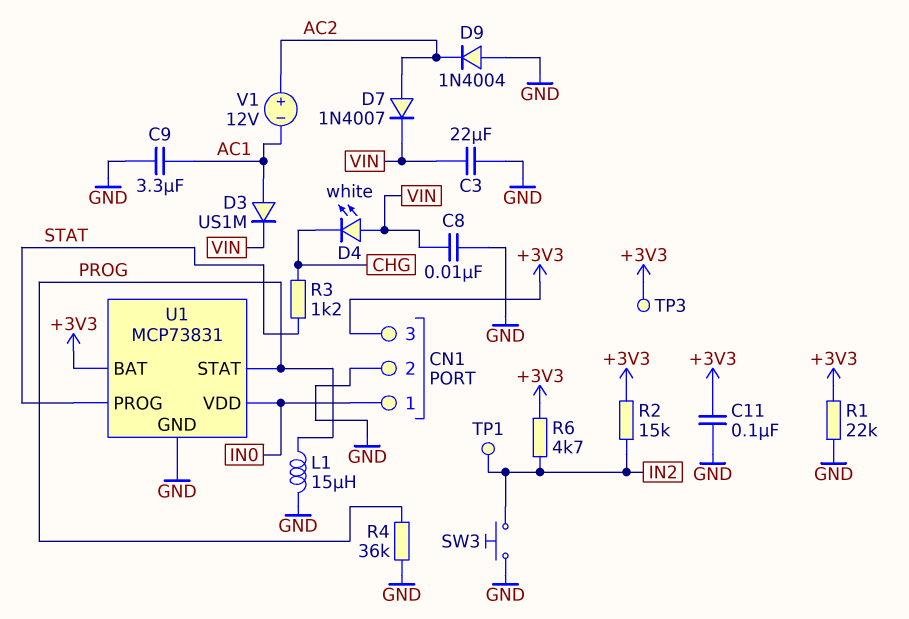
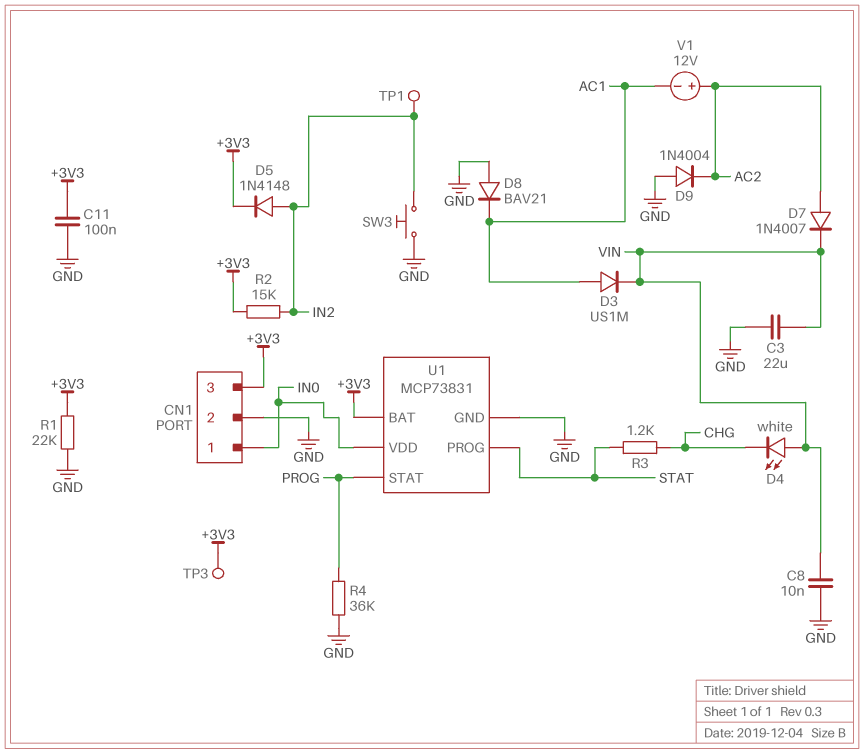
C9: 3.3uF (AC1, GND) -> none
D5: none -> diode 1N4148 (A IN2, K +3V3)
D8: none -> diode BAV21 (A GND, K AC1)
L1: 15uH (GND, PROG) -> none
R6: 4.7k (+3V3, IN2) -> none

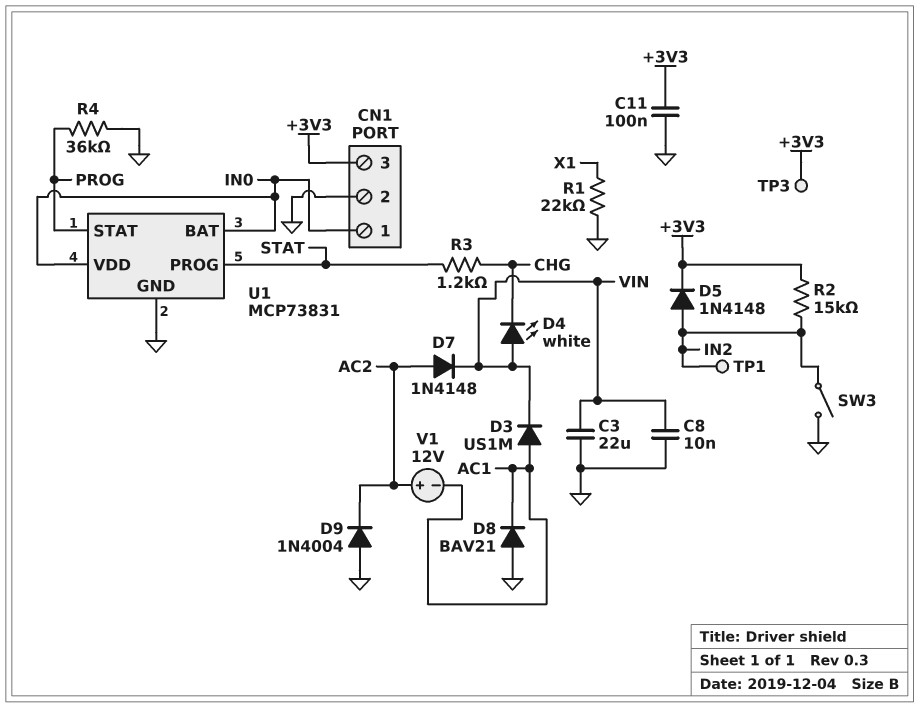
D7: diode 1N4007 (A AC2, K VIN) -> diode 1N4148 (A AC2, K VIN)
R1: 22k (+3V3, GND) -> 22k (GND, X1)
SW3: button (GND, IN2) -> switch (GND, IN2)
U1 pin BAT: +3V3 -> IN0

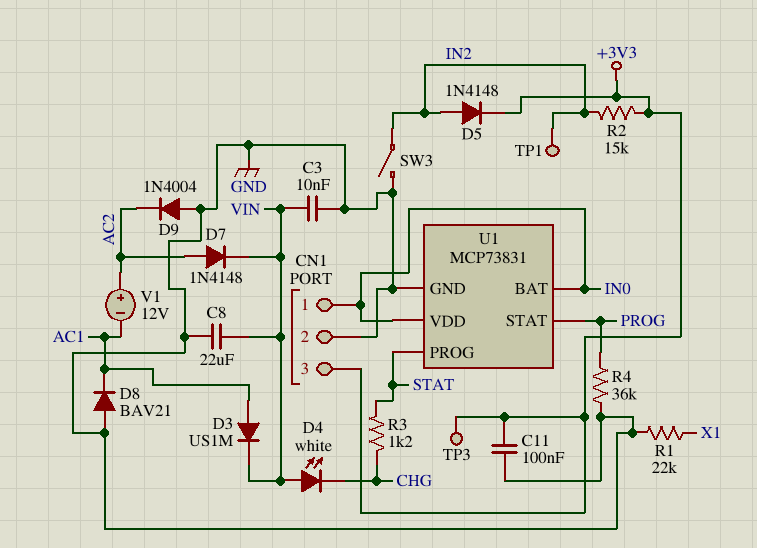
C3: 22uF (GND, VIN) -> 10nF (GND, VIN)
C8: 10nF (GND, VIN) -> 22uF (GND, VIN)

